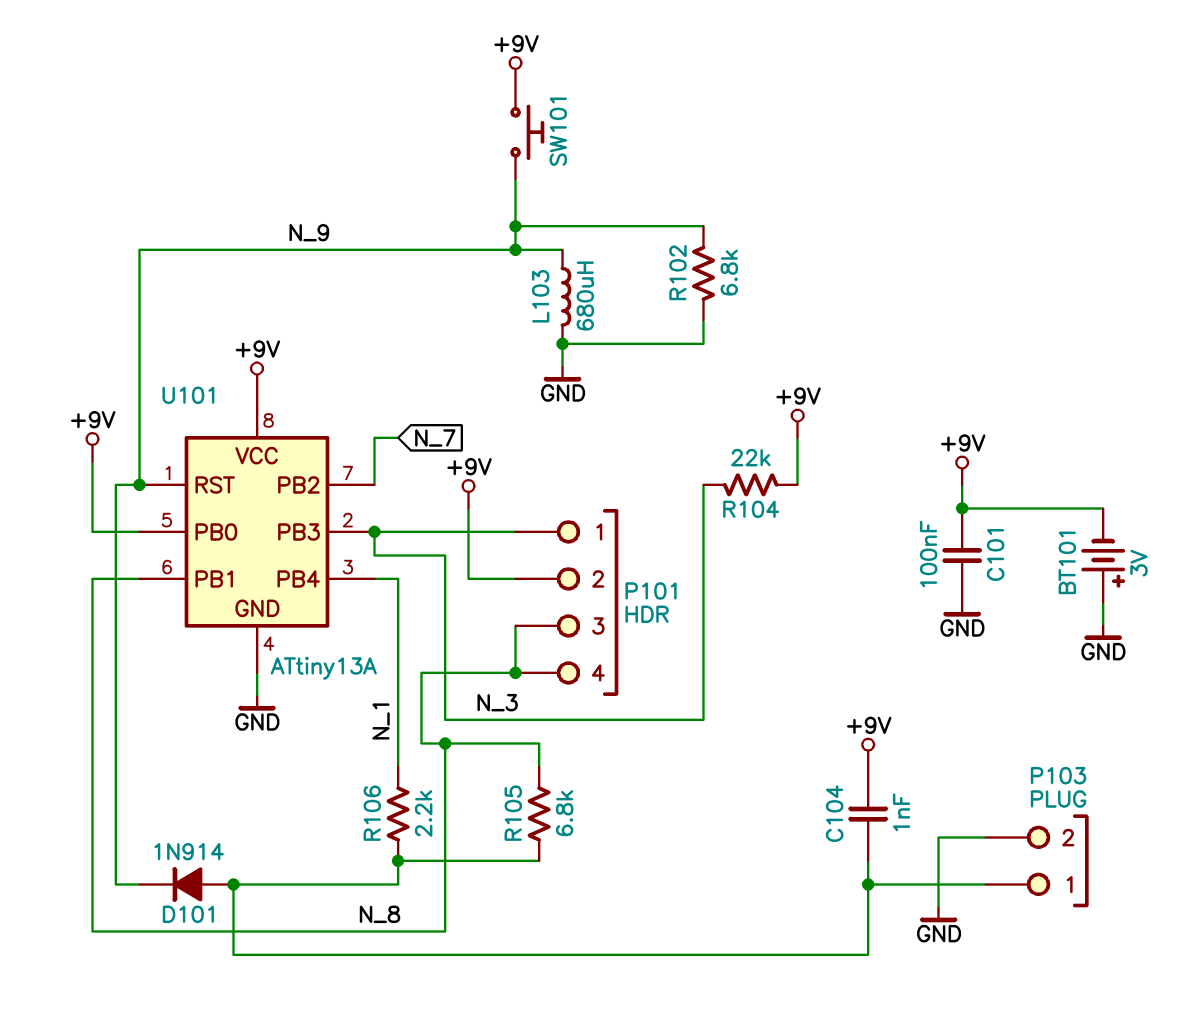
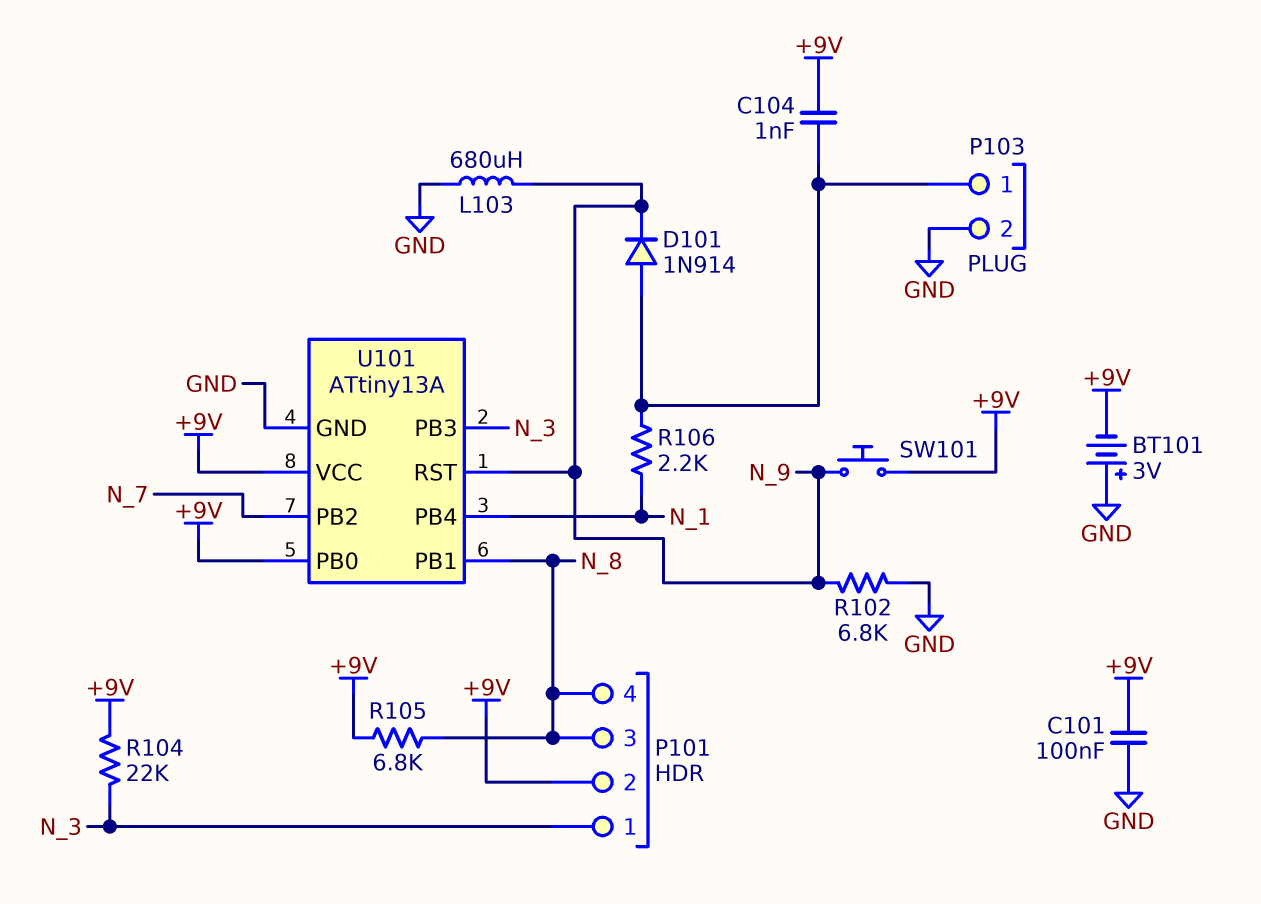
R105: 6.8k (N_8, P103/1) -> 6.8k (+9V, N_8)

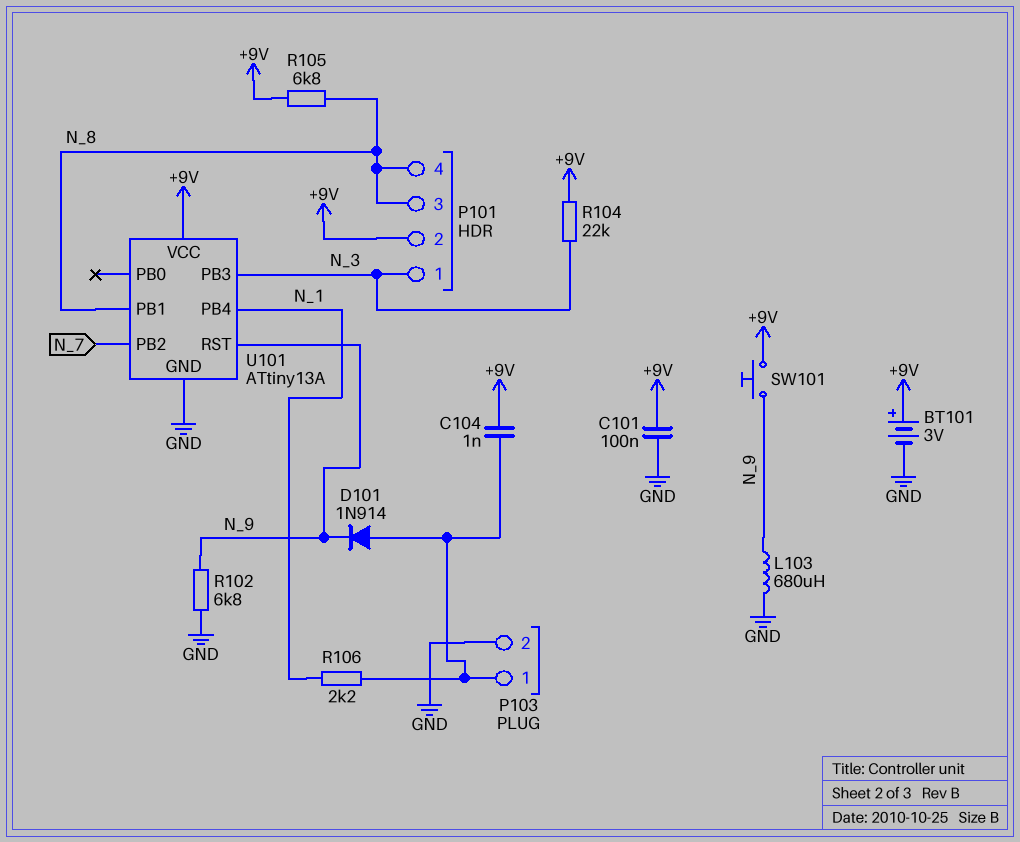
BT101: 3V (plus GND, minus +9V) -> 3V (plus +9V, minus GND)
U101 pin PB0: +9V -> none

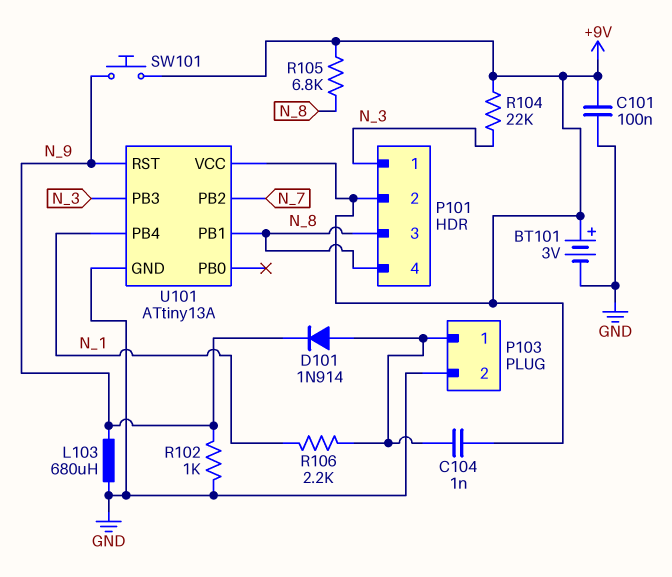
R102: 6.8k (GND, N_9) -> 1k (GND, N_9)

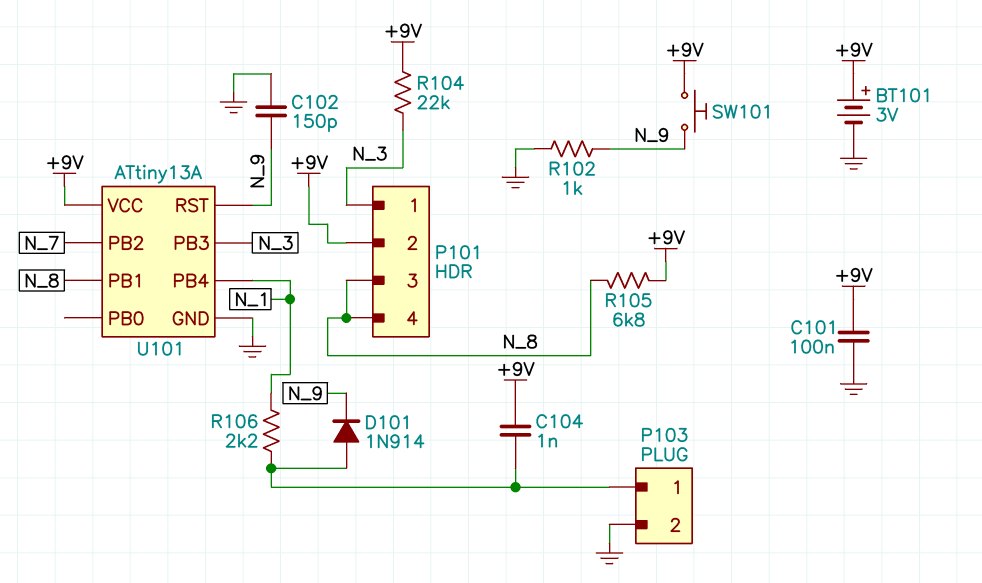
C102: none -> 150pF (GND, N_9)
L103: 680uH (GND, N_9) -> none

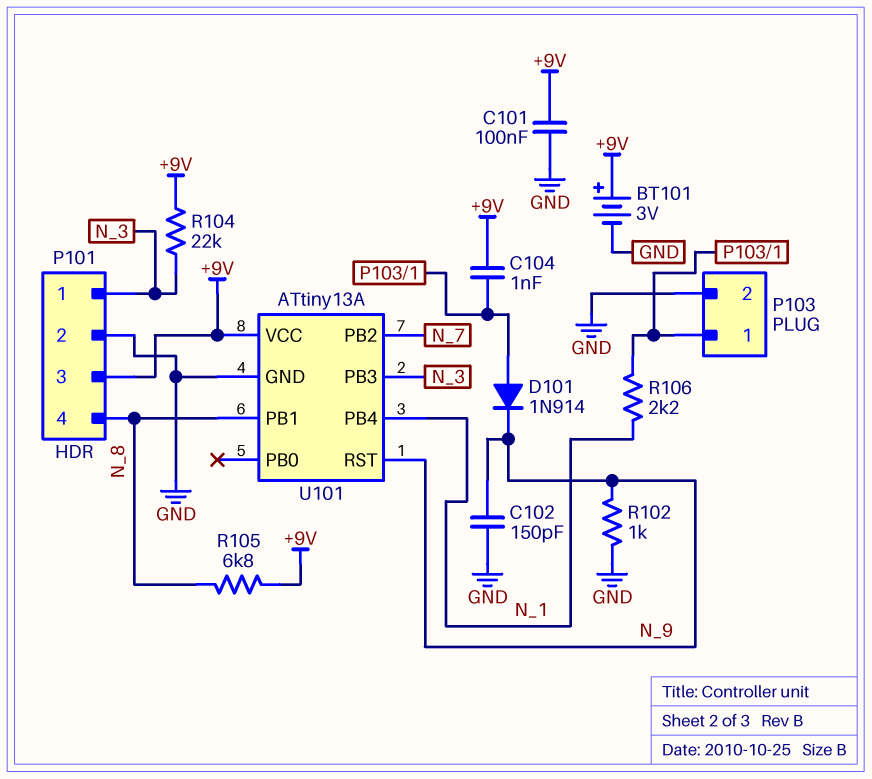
P101 pin 2: +9V -> GND
P101 pin 3: N_8 -> +9V
SW101: button (+9V, N_9) -> none

